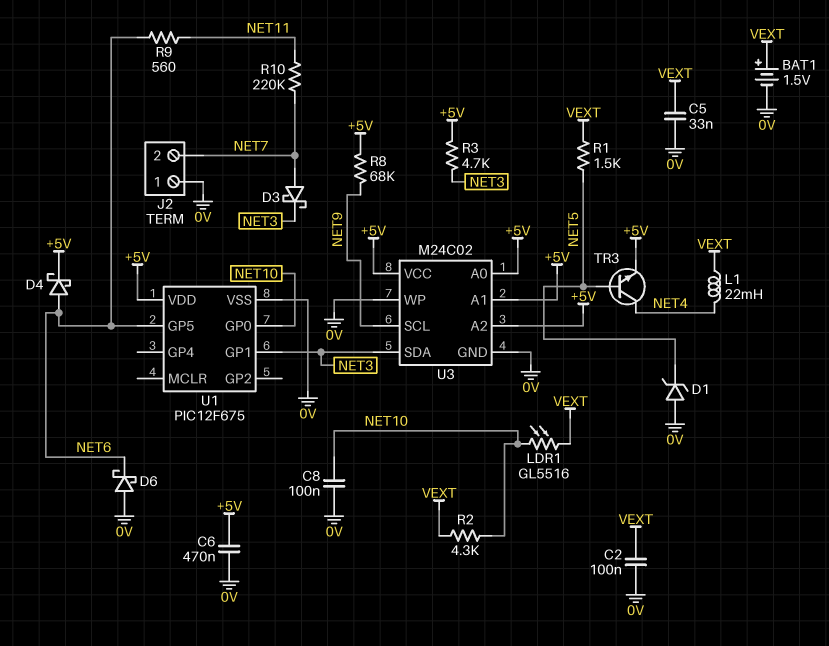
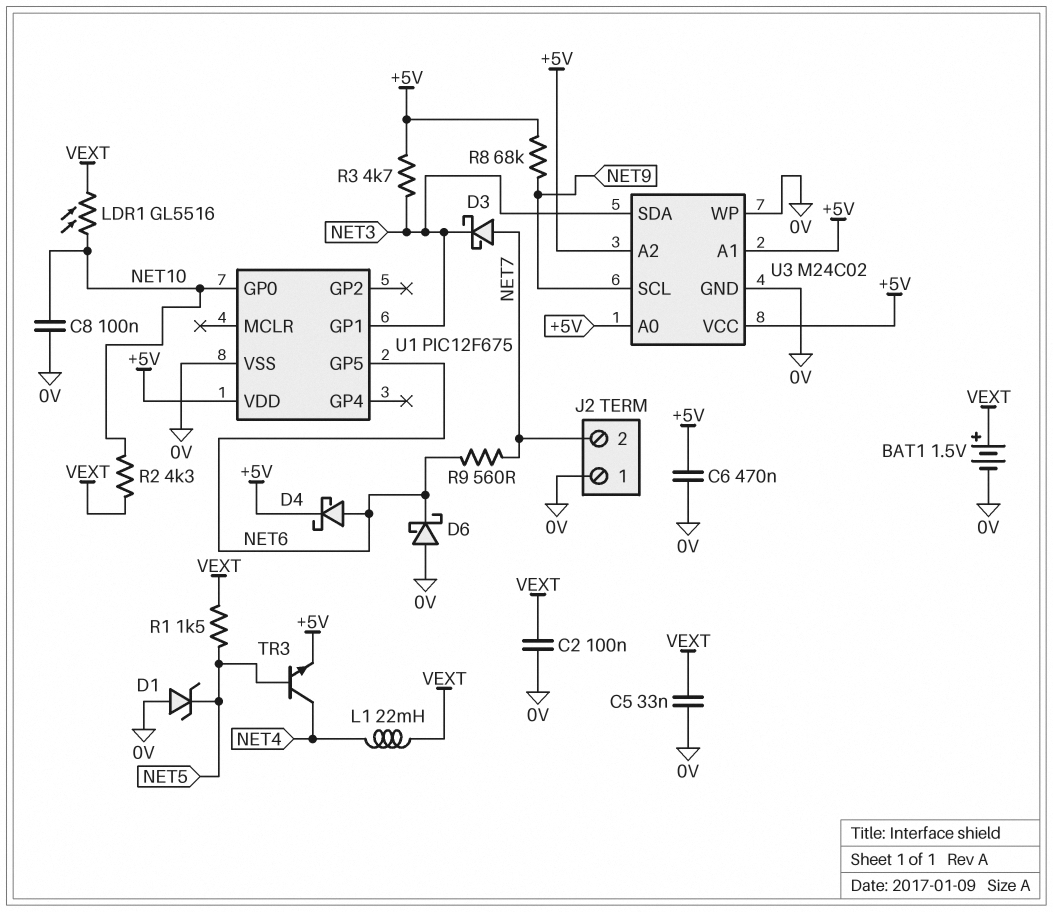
R9: 560 (NET6, NET11) -> 560 (NET6, NET7)
R10: 220k (NET7, NET11) -> none

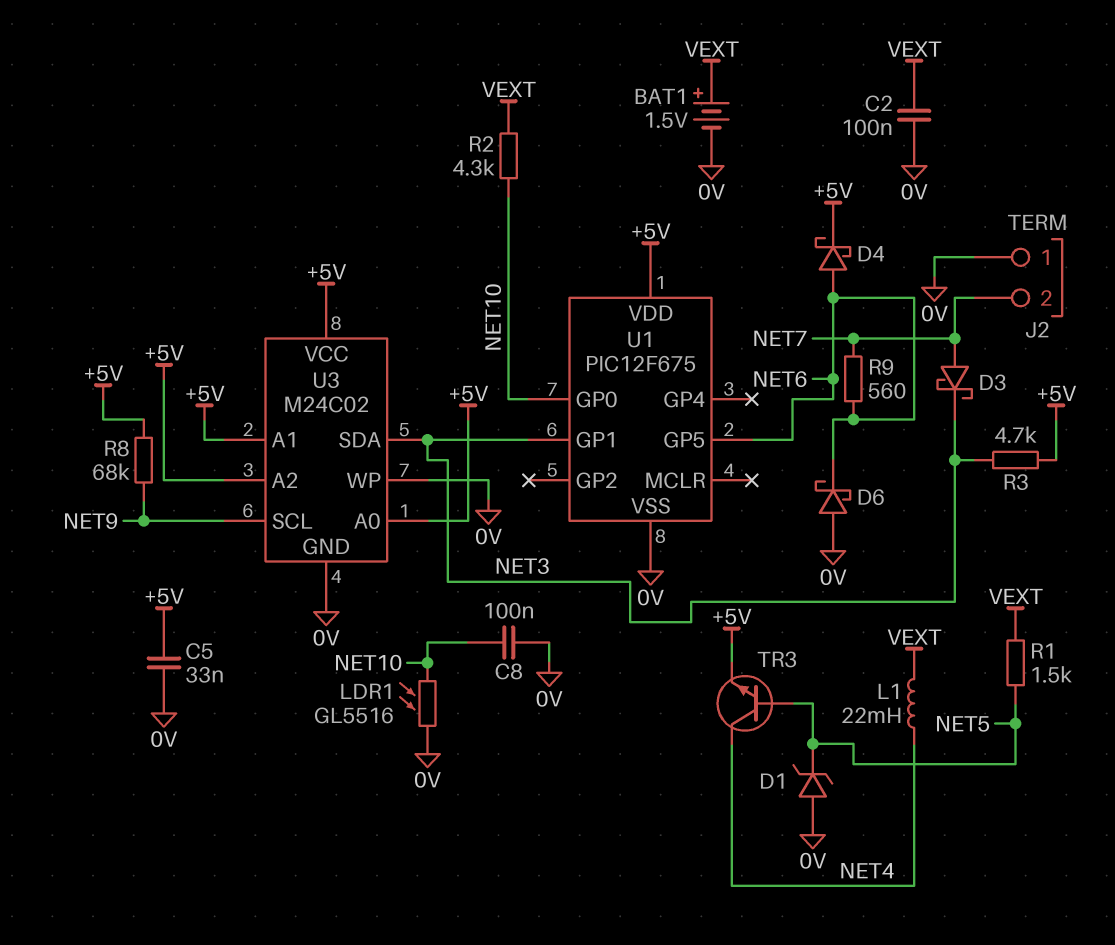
C5: 33nF (0V, VEXT) -> 33nF (+5V, 0V)
C6: 470nF (+5V, 0V) -> none
LDR1: GL5516 (NET10, VEXT) -> GL5516 (0V, NET10)

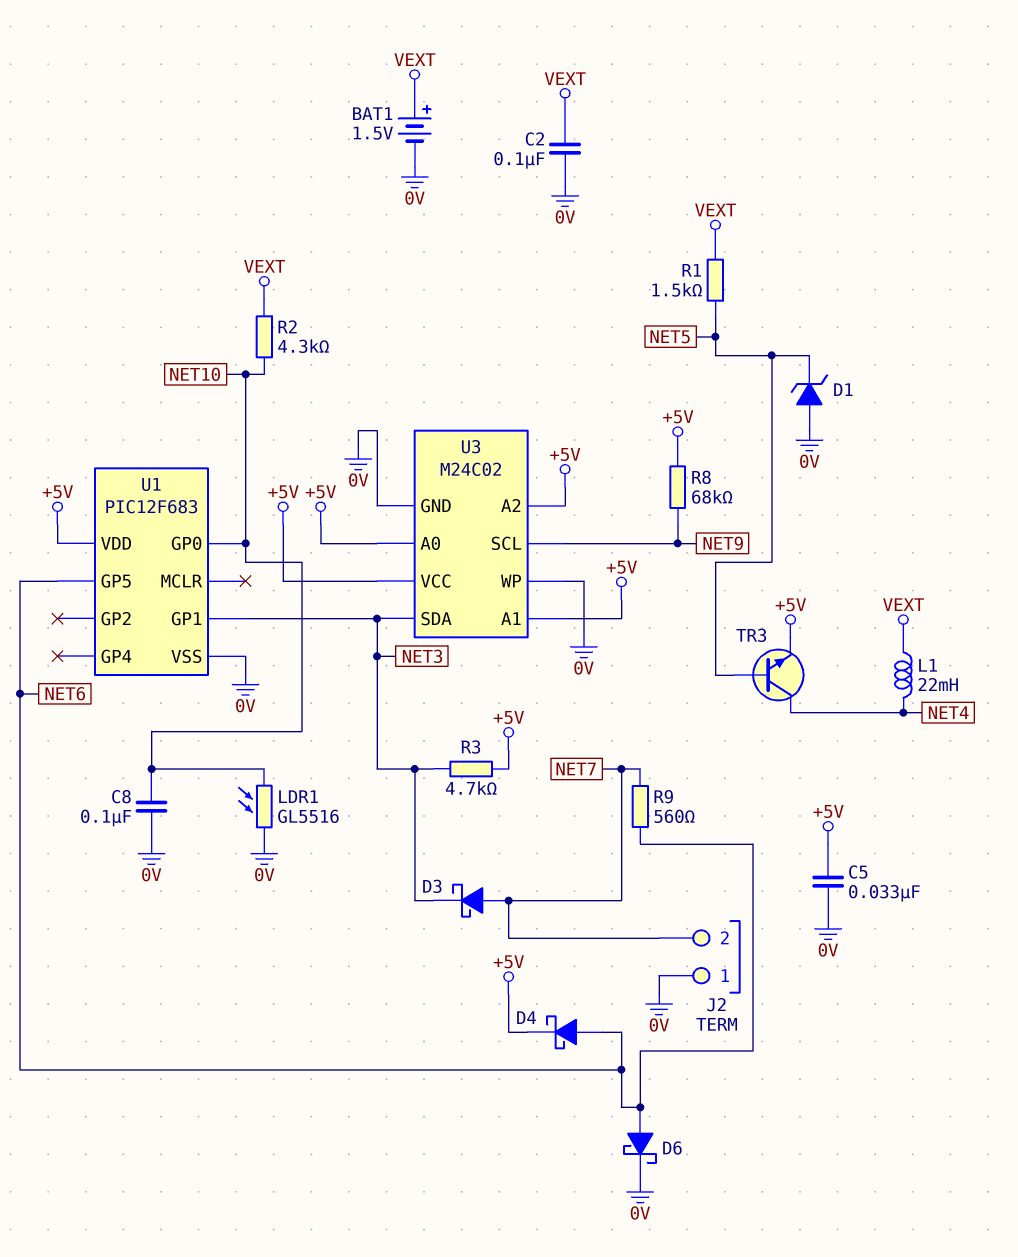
D6: schottky (A 0V, K NET6) -> schottky (A NET6, K 0V)
U1: PIC12F675 -> PIC12F683

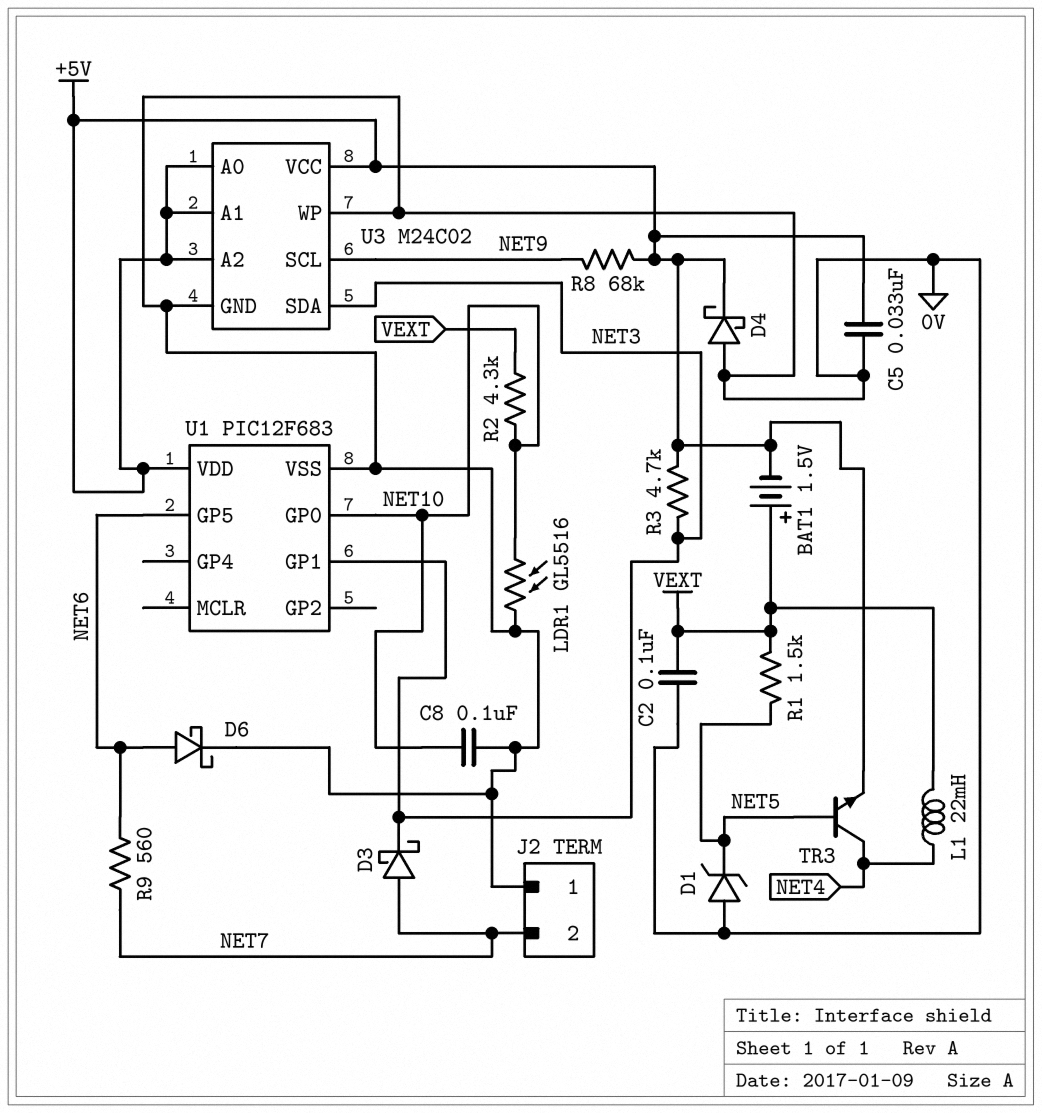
BAT1: 1.5V (plus VEXT, minus 0V) -> 1.5V (plus VEXT, minus +5V)
D4: schottky (A NET6, K +5V) -> schottky (A 0V, K +5V)

